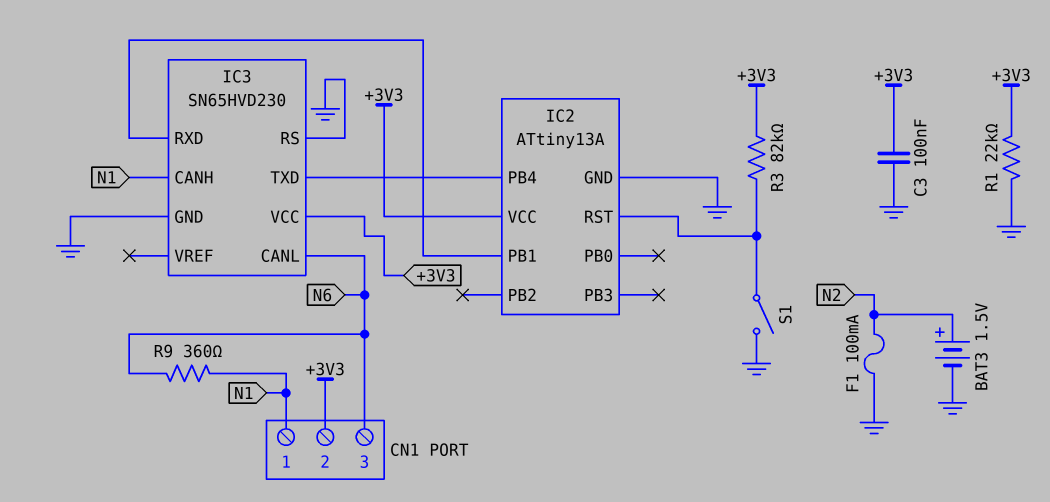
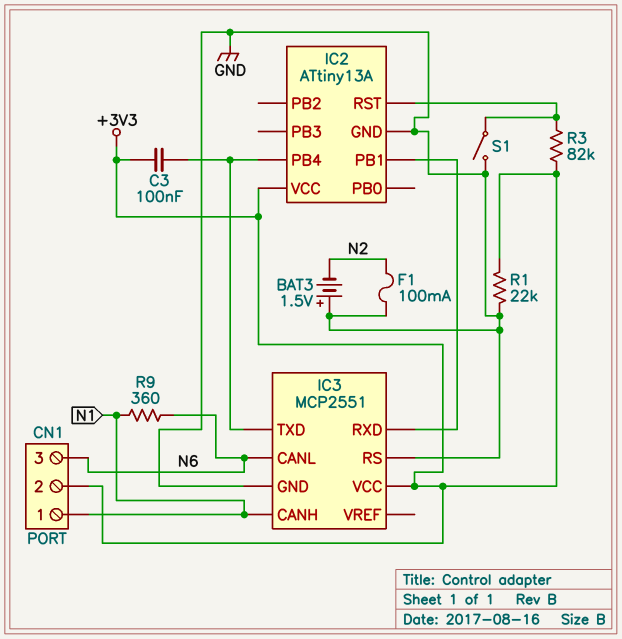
BAT3: 1.5V (plus N2, minus GND) -> 1.5V (plus GND, minus N2)
C3: 100nF (+3V3, GND) -> 100nF (+3V3, IC2/PB4)
IC3: SN65HVD230 -> MCP2551

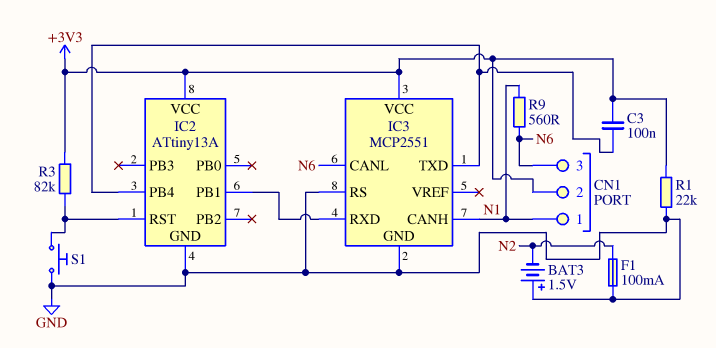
R9: 360 (N1, N6) -> 560 (N1, N6)
S1: switch (GND, IC2/RST) -> button (GND, IC2/RST)

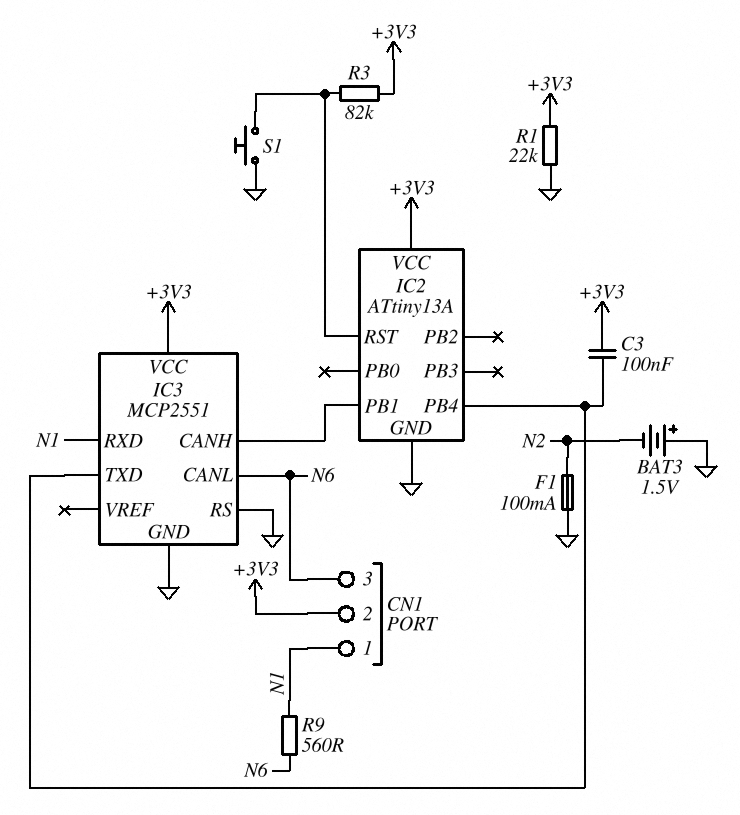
IC3 pin CANH: N1 -> IC2/PB1
IC3 pin RXD: IC2/PB1 -> N1

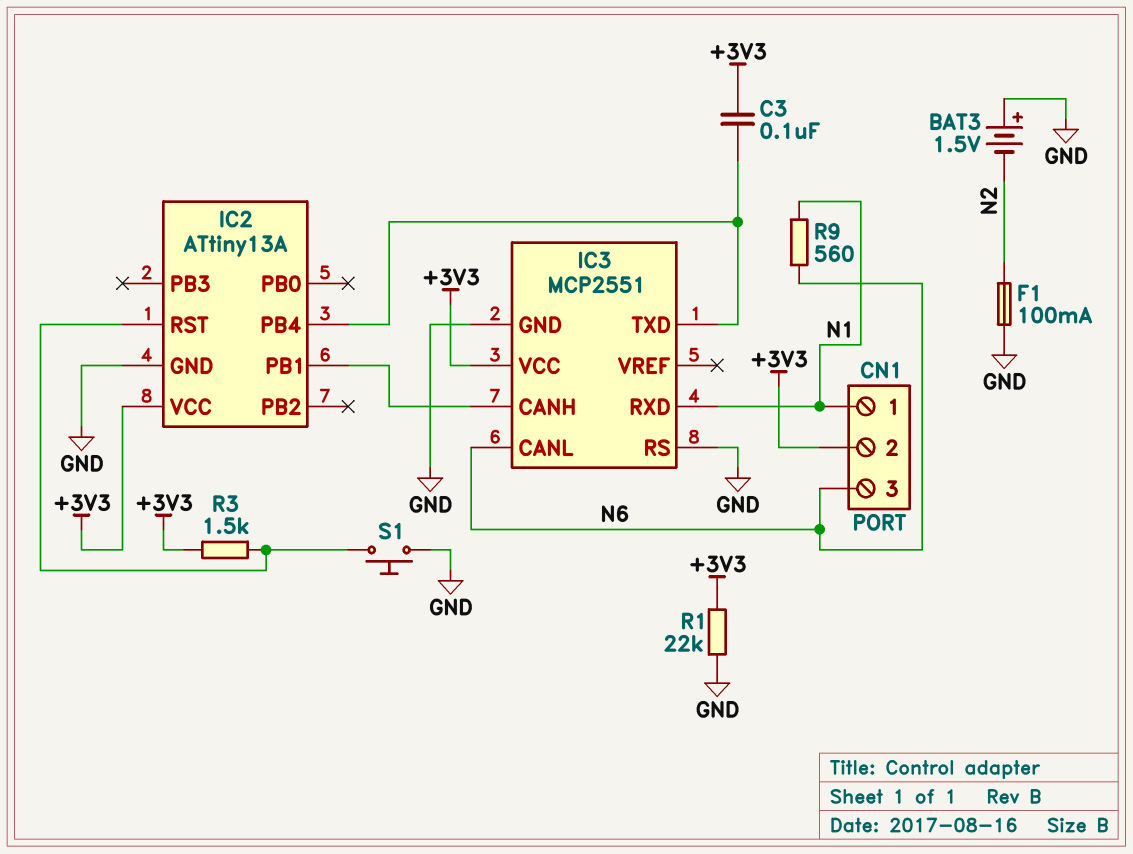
R3: 82k (+3V3, IC2/RST) -> 1.5k (+3V3, IC2/RST)

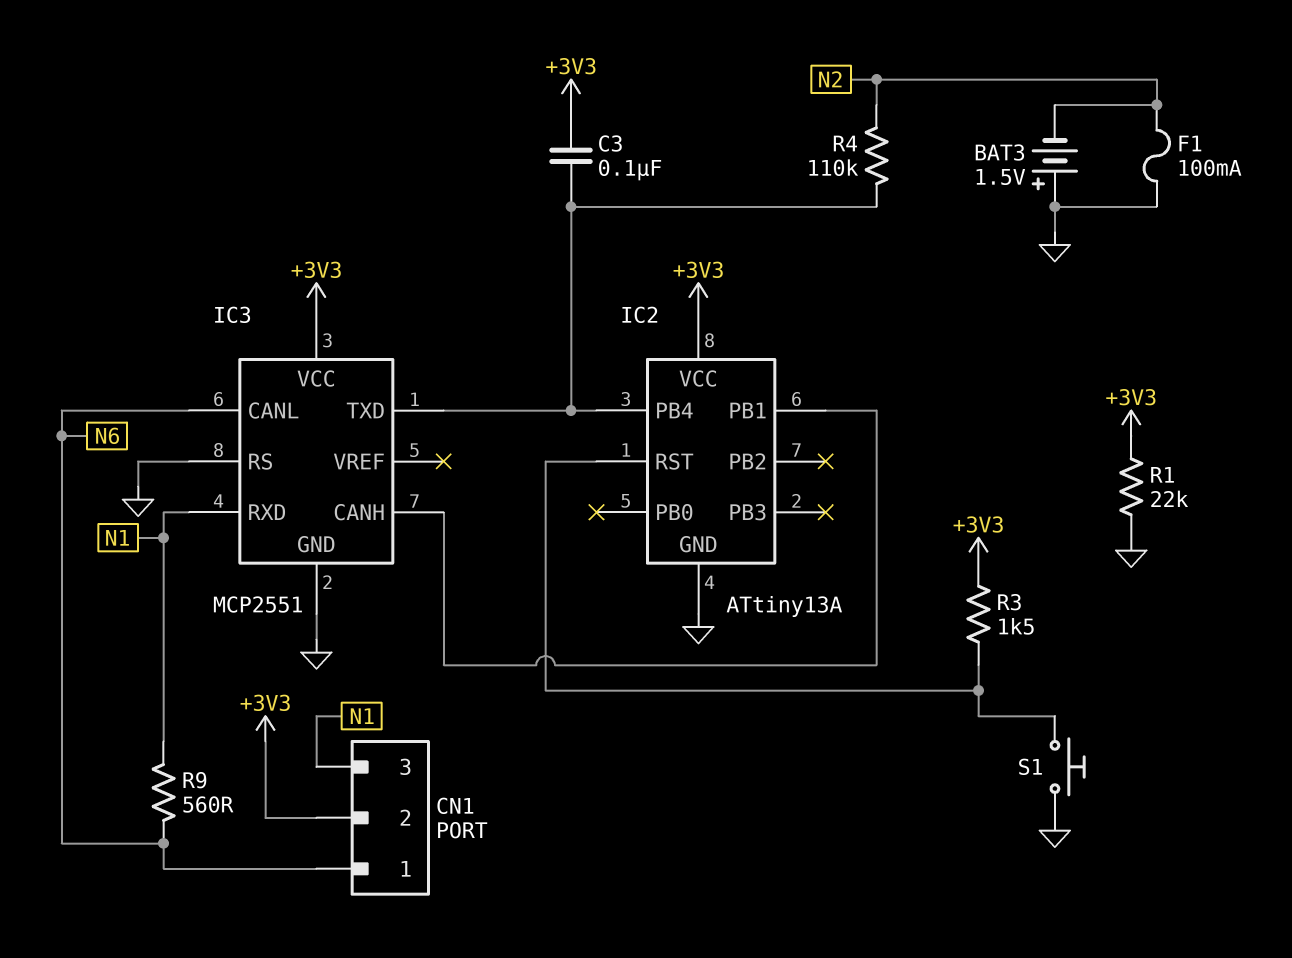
CN1 pin 1: N1 -> N6
CN1 pin 3: N6 -> N1
R4: none -> 110k (IC2/PB4, N2)

